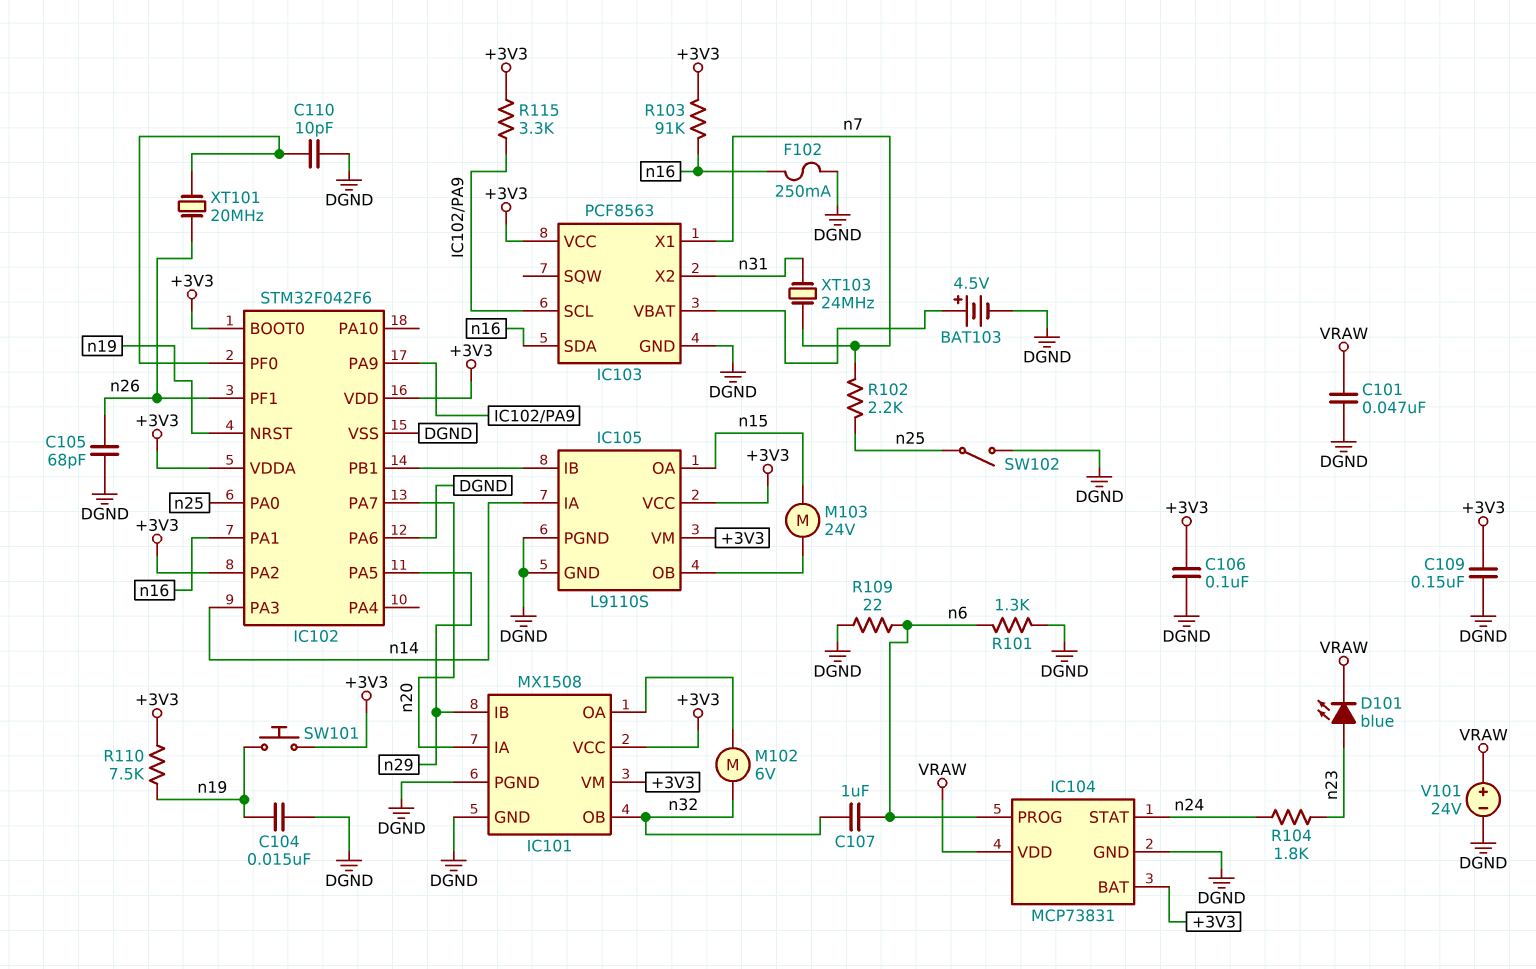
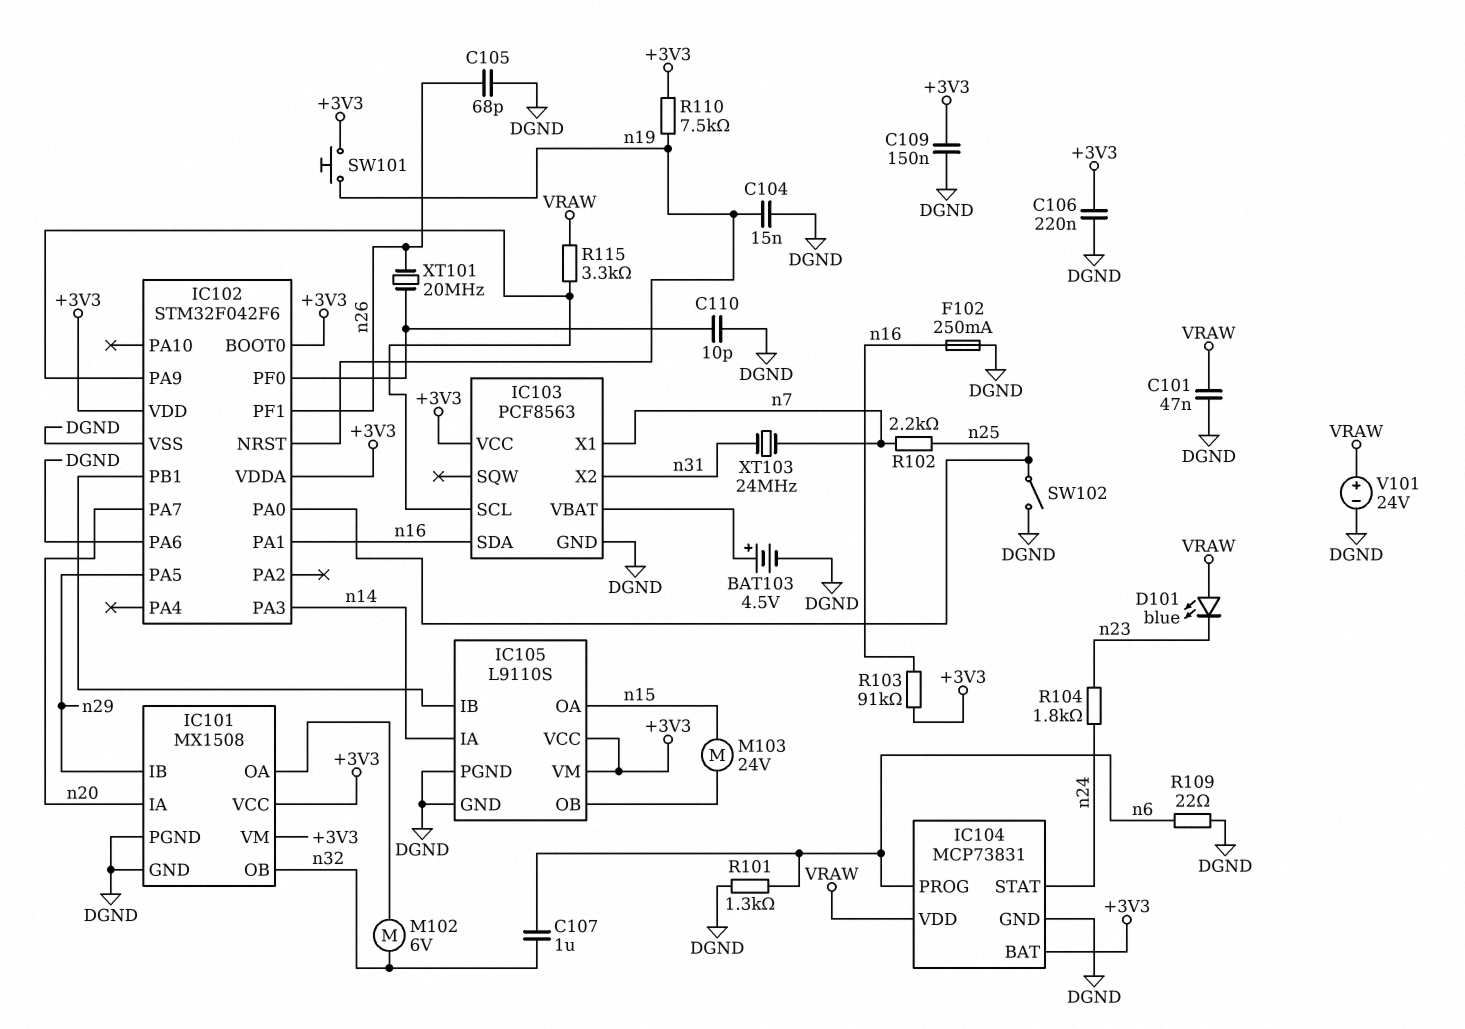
C106: 100nF (+3V3, DGND) -> 220nF (+3V3, DGND)
D101: LED blue (A n23, K VRAW) -> LED blue (A VRAW, K n23)
IC102 pin PA2: +3V3 -> none
R115: 3.3k (+3V3, IC102/PA9) -> 3.3k (IC102/PA9, VRAW)

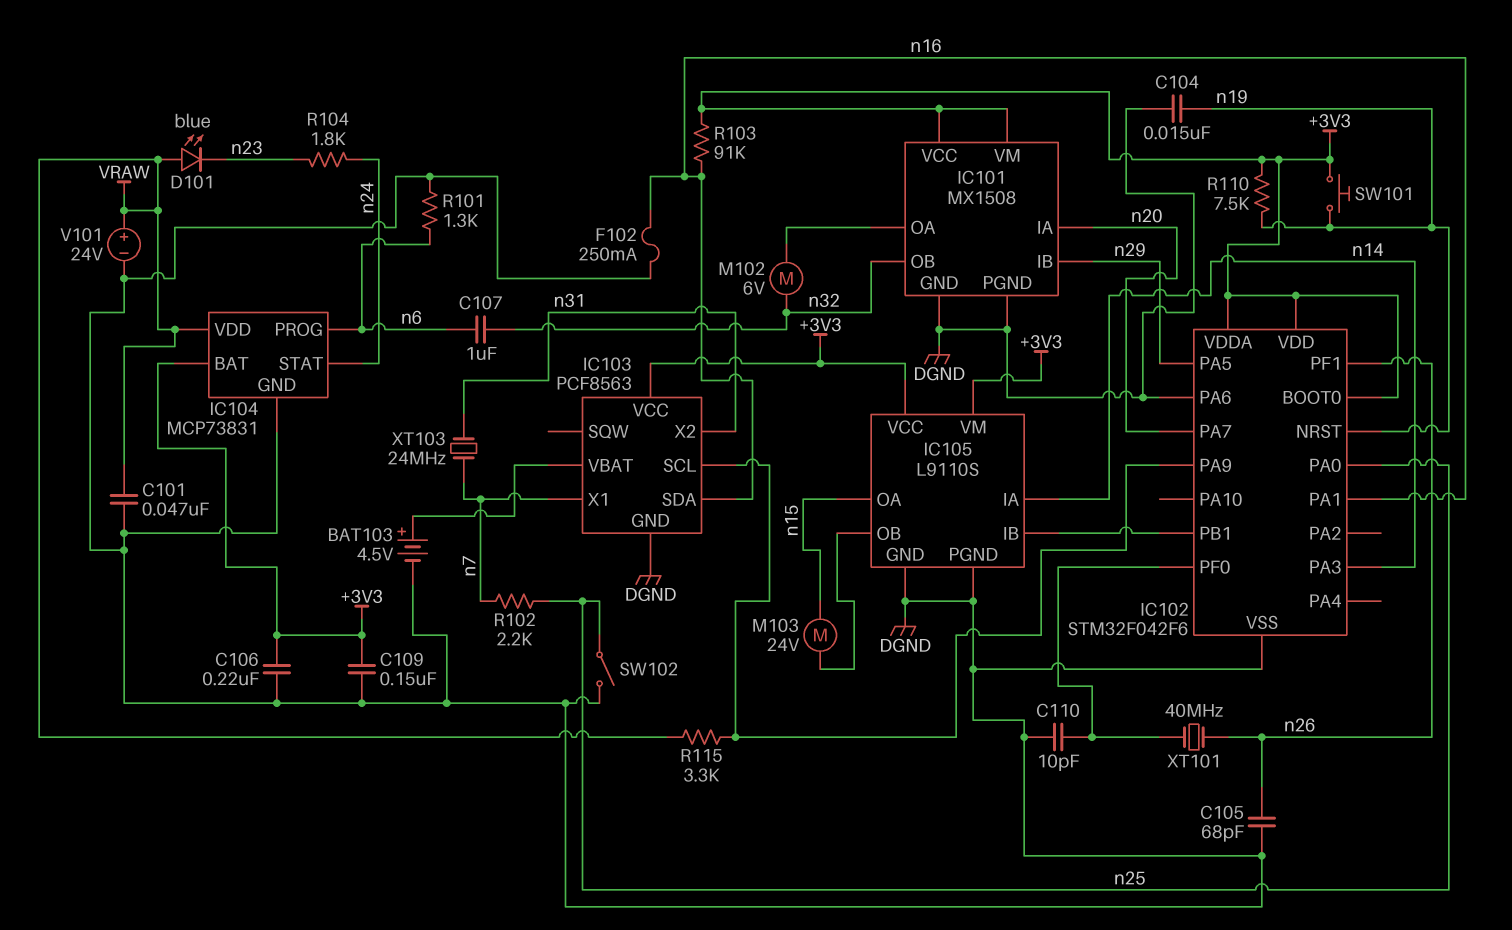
R109: 22 (DGND, n6) -> none
XT101: 20MHz (IC102/PF0, n26) -> 40MHz (IC102/PF0, n26)

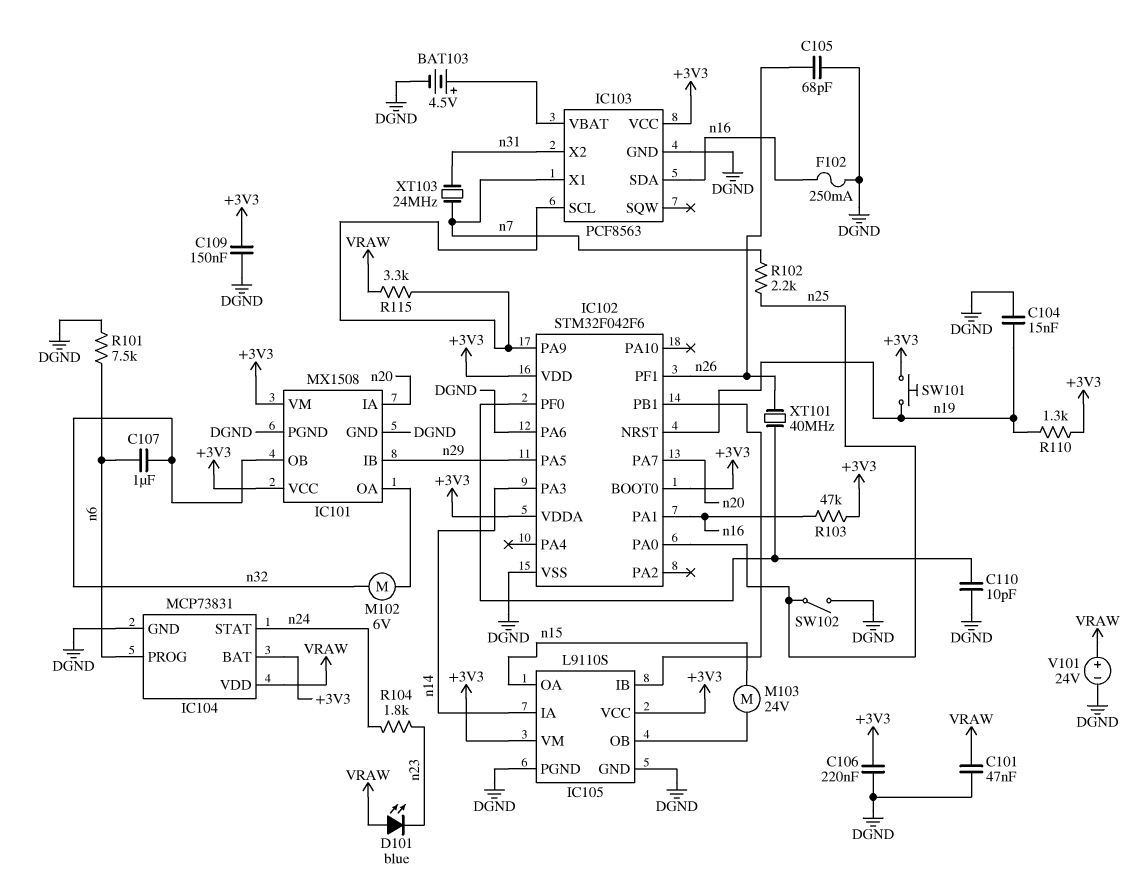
R101: 1.3k (DGND, n6) -> 7.5k (DGND, n6)
R103: 91k (+3V3, n16) -> 47k (+3V3, n16)
R110: 7.5k (+3V3, n19) -> 1.3k (+3V3, n19)

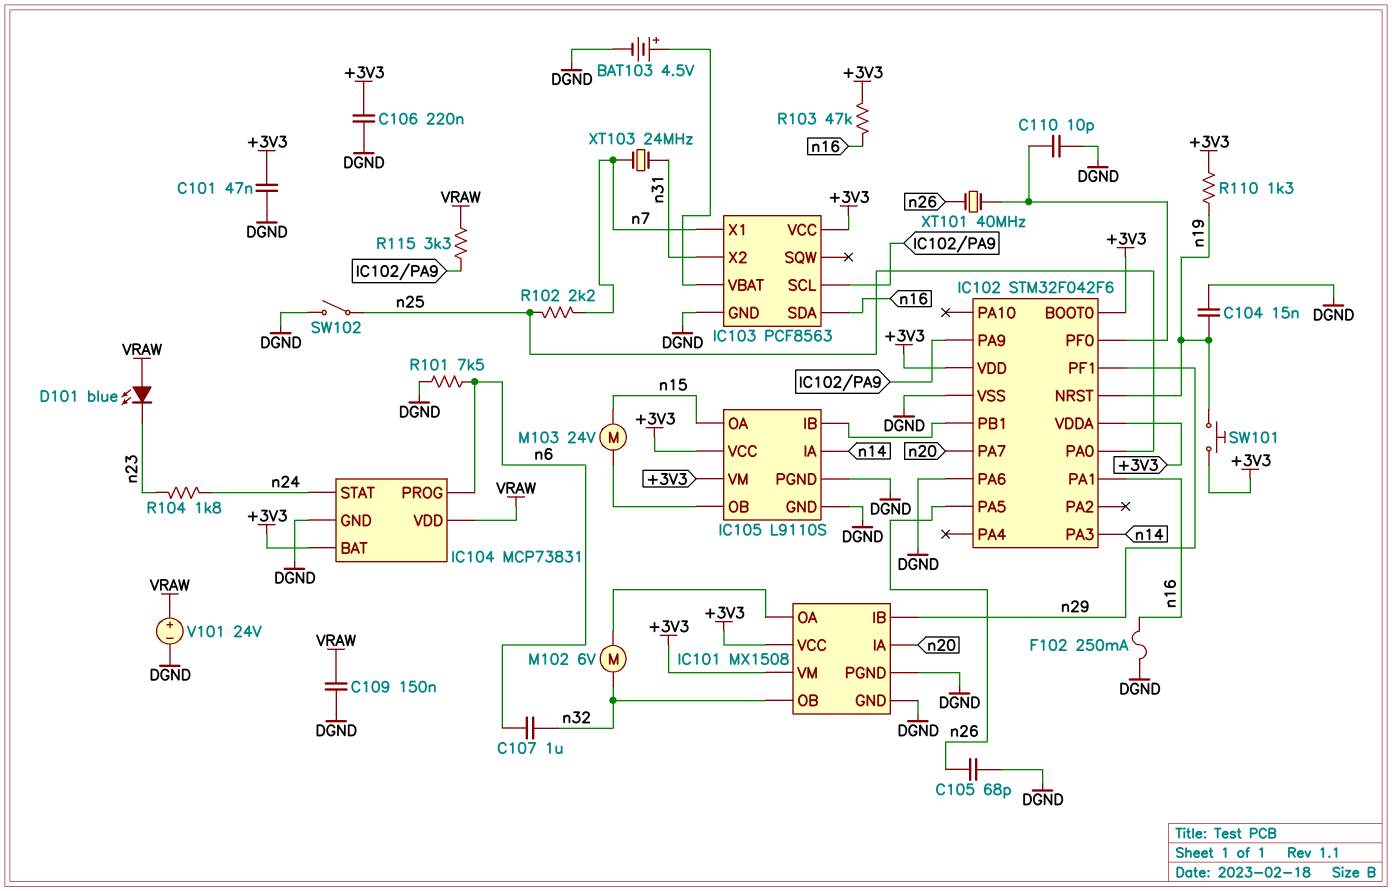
C101: 47nF (DGND, VRAW) -> 47nF (+3V3, DGND)
C109: 150nF (+3V3, DGND) -> 150nF (DGND, VRAW)
IC102 pin PA5: n29 -> n26
IC102 pin PF1: n26 -> n29

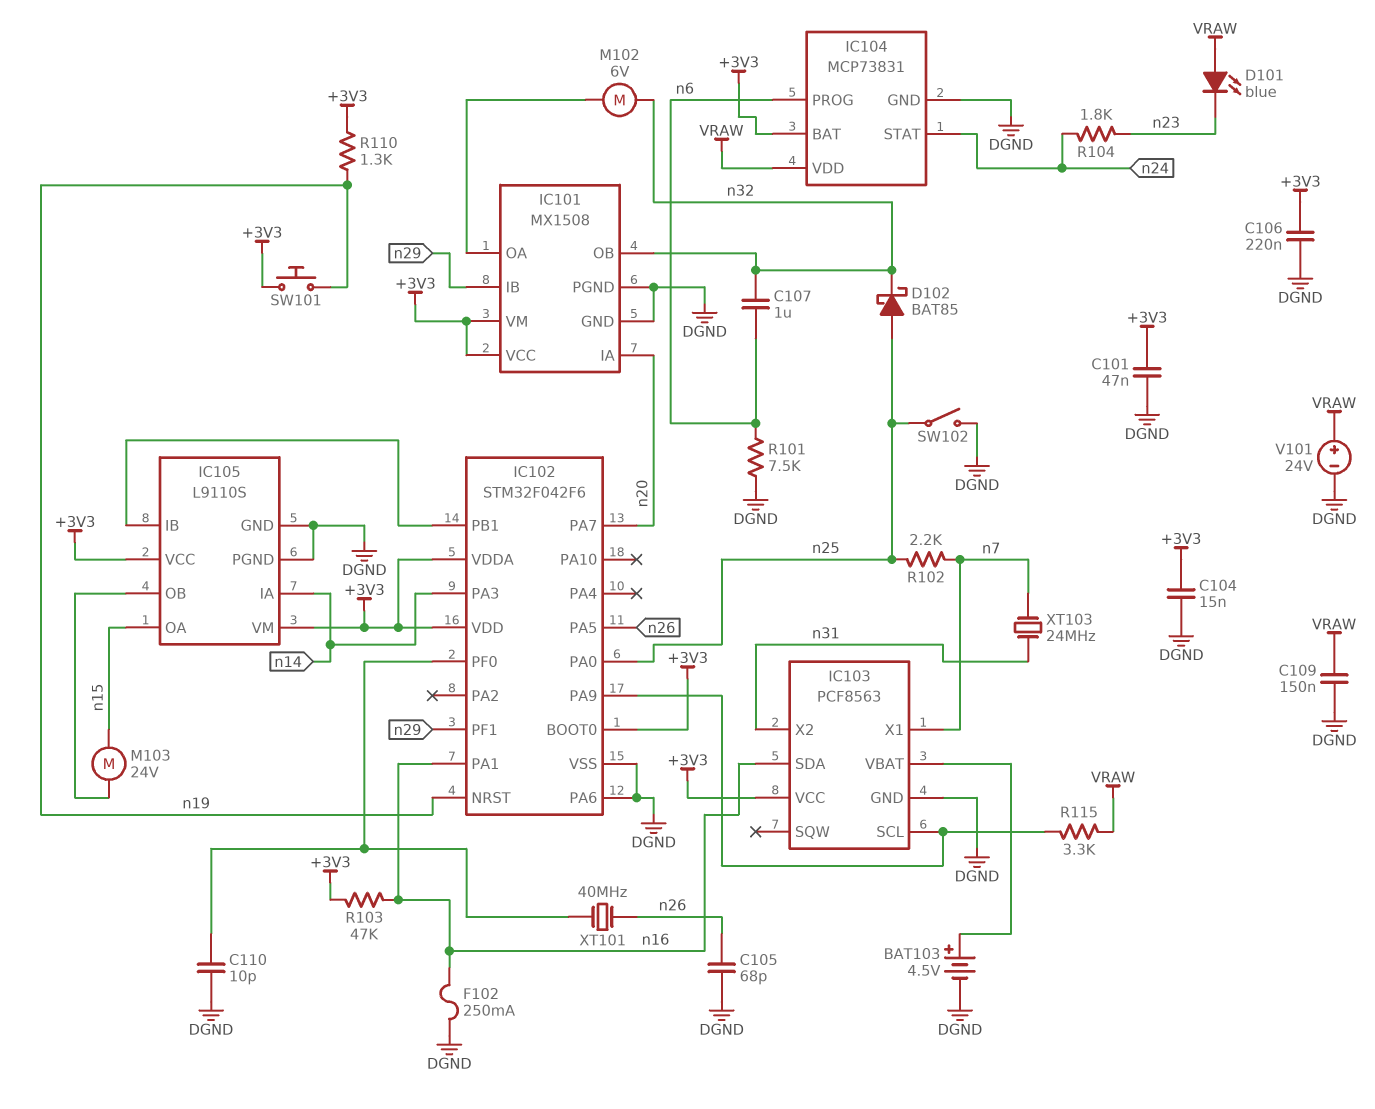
C104: 15nF (DGND, n19) -> 15nF (+3V3, DGND)
D102: none -> schottky BAT85 (A n25, K n32)

